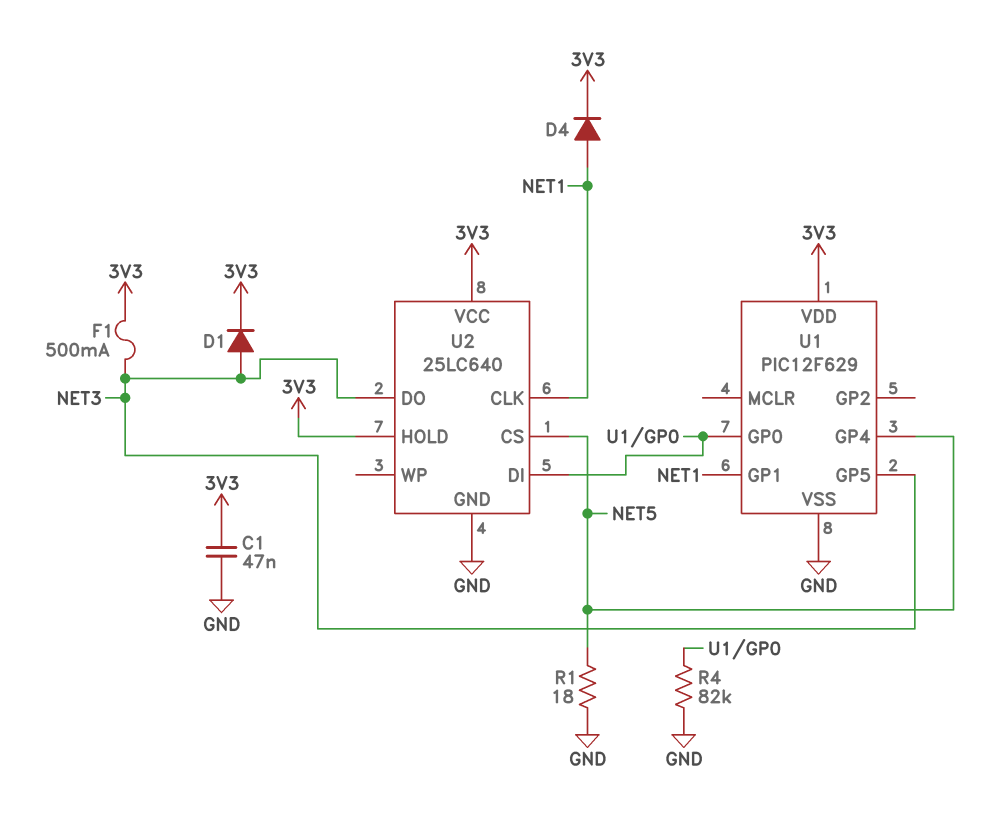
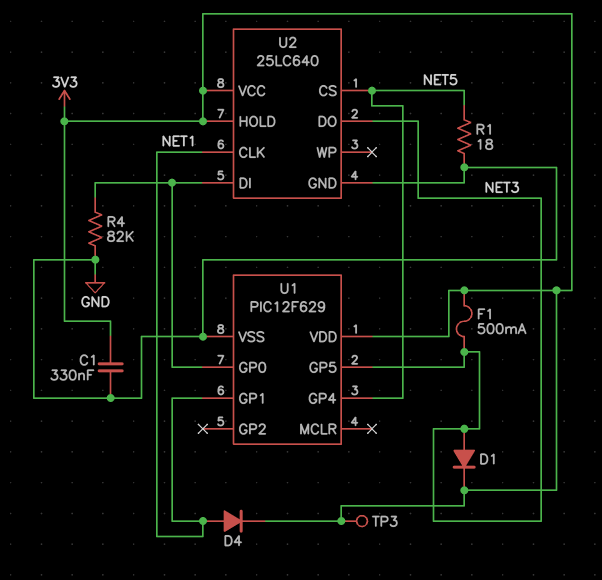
C1: 47nF (3V3, GND) -> 330nF (3V3, GND)
TP3: none -> test point (3V3)

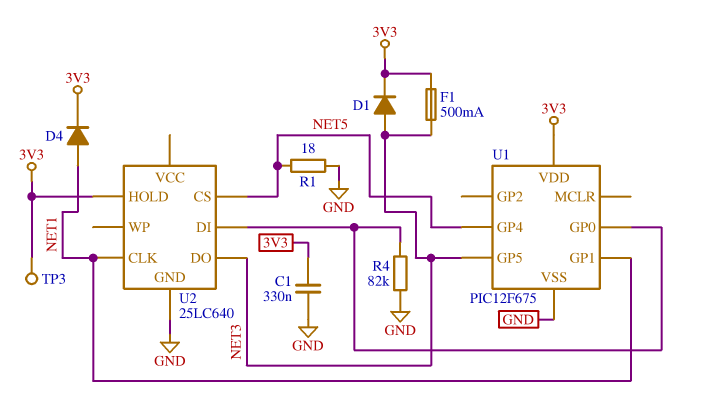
U1: PIC12F629 -> PIC12F675
U2 pin VCC: 3V3 -> none

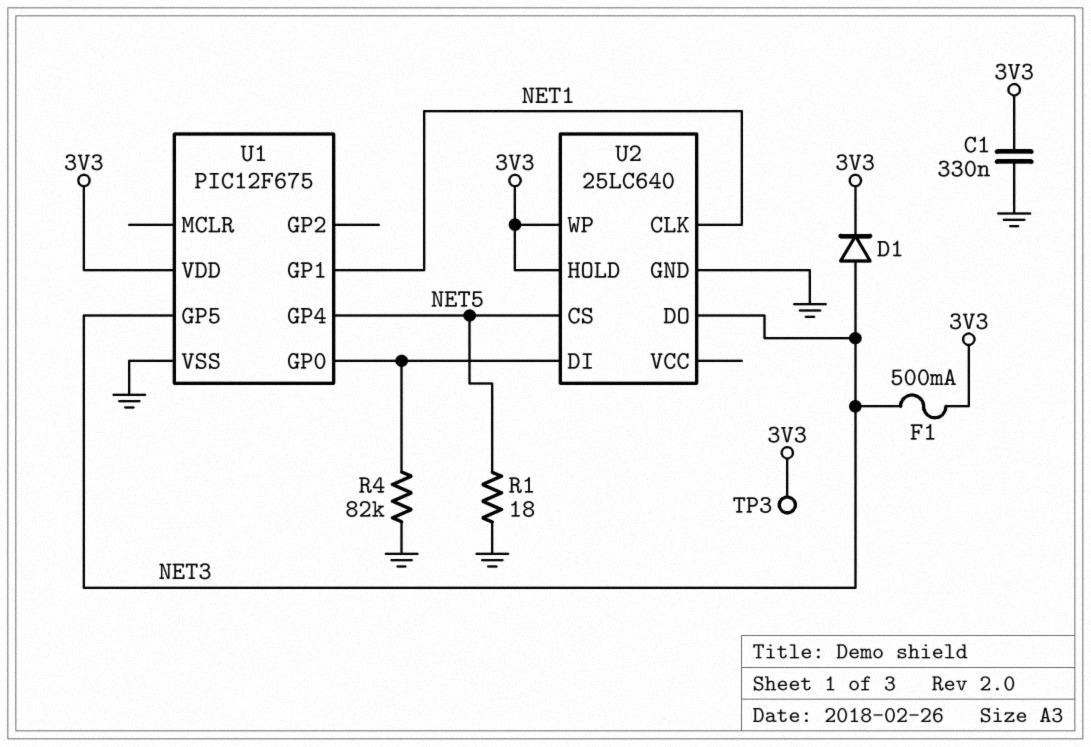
D4: diode (A NET1, K 3V3) -> none
U2 pin WP: none -> 3V3

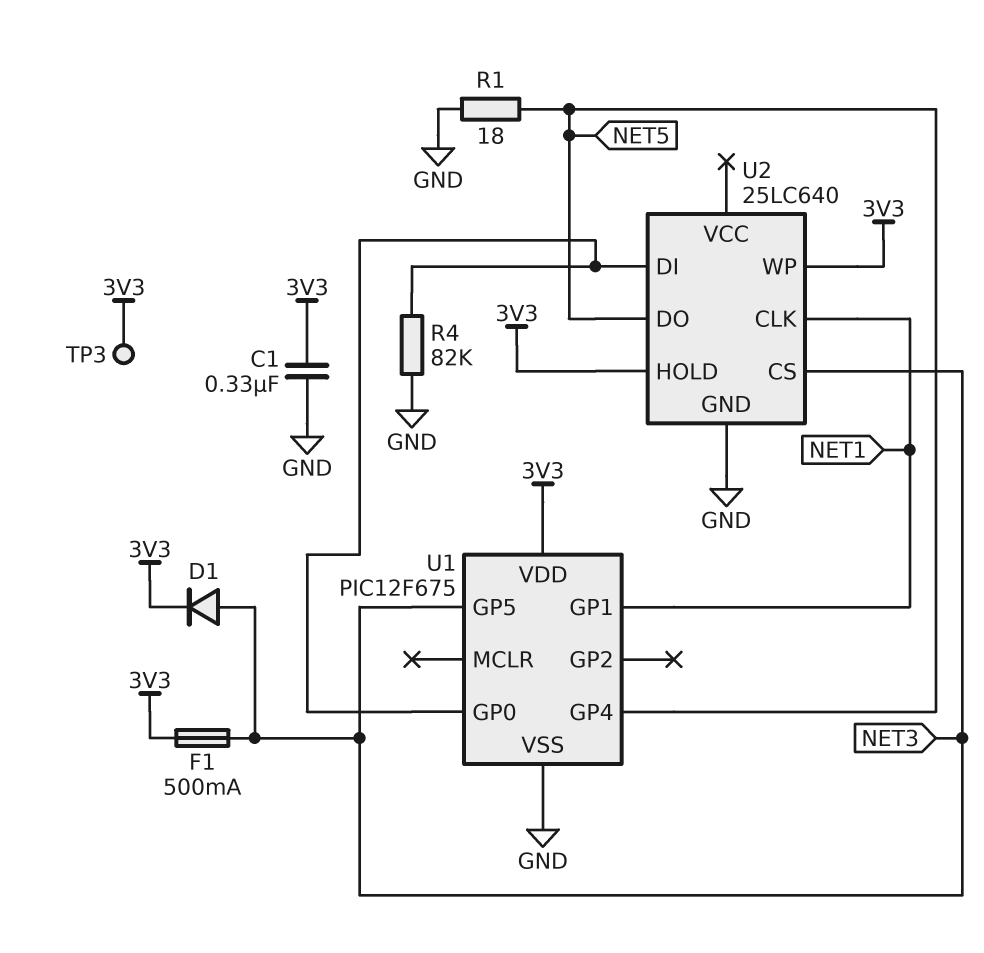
U2 pin CS: NET5 -> NET3
U2 pin DO: NET3 -> NET5

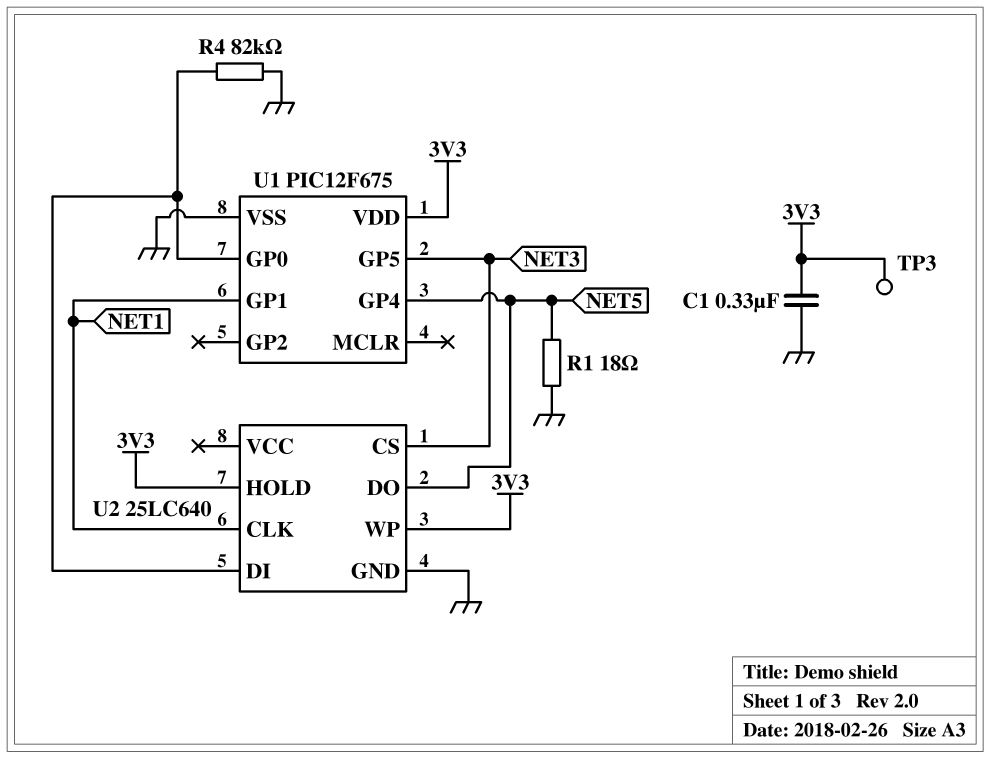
D1: diode (A NET3, K 3V3) -> none
F1: 500mA (3V3, NET3) -> none

